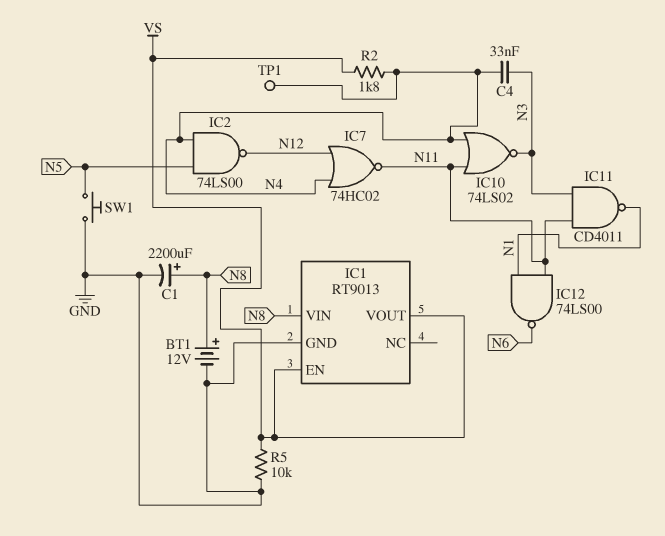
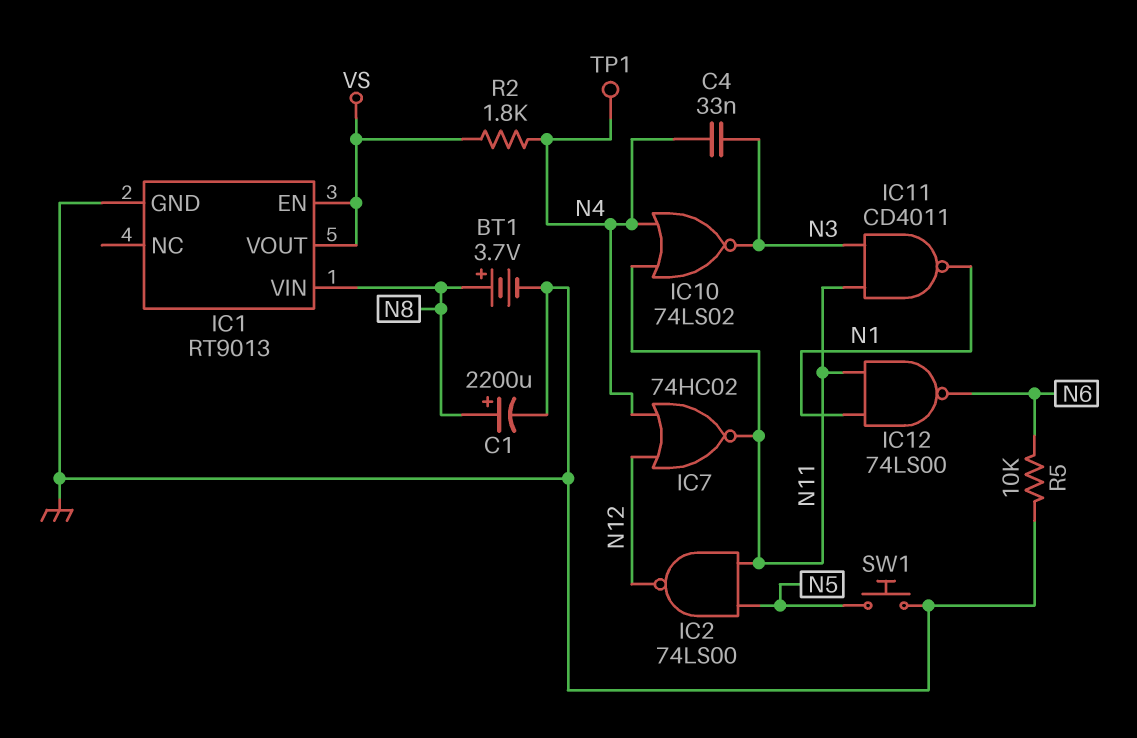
BT1: 12V (plus N8, minus GND) -> 3.7V (plus N8, minus GND)
IC2: NAND 74LS00 (in N4, in N5, out N12) -> NAND 74LS00 (in N5, in N11, out N12)
R5: 10k (GND, VS) -> 10k (GND, N6)

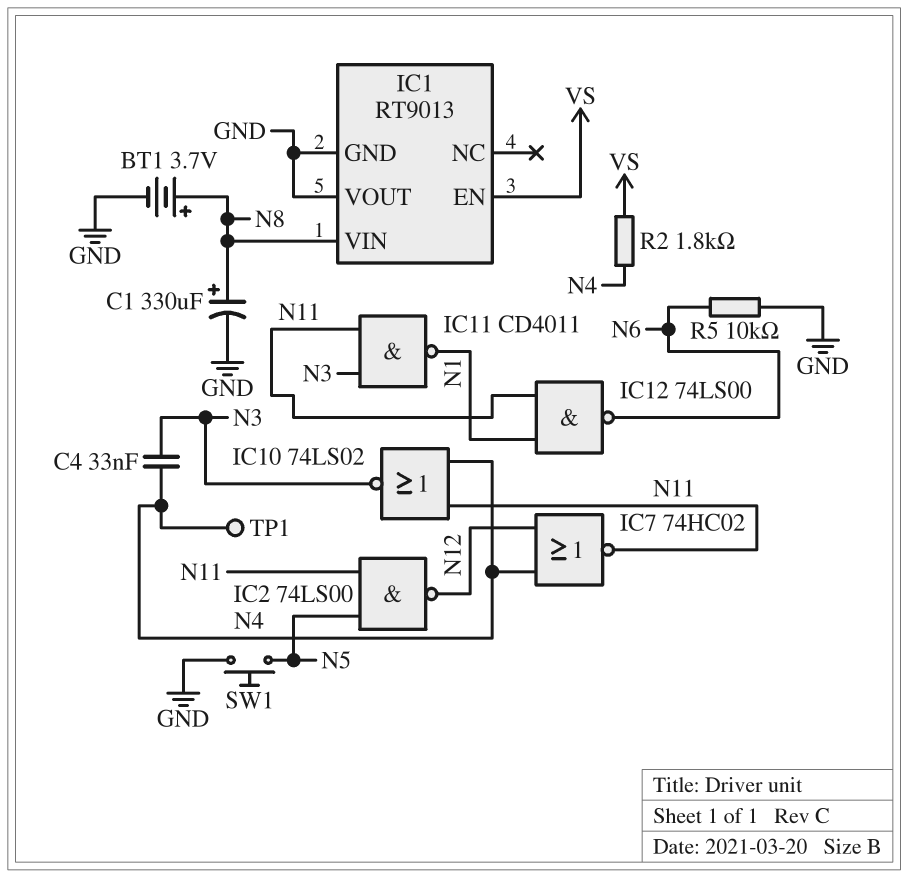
C1: 2200uF (plus N8, minus GND) -> 330uF (plus N8, minus GND)
IC1 pin VOUT: VS -> GND

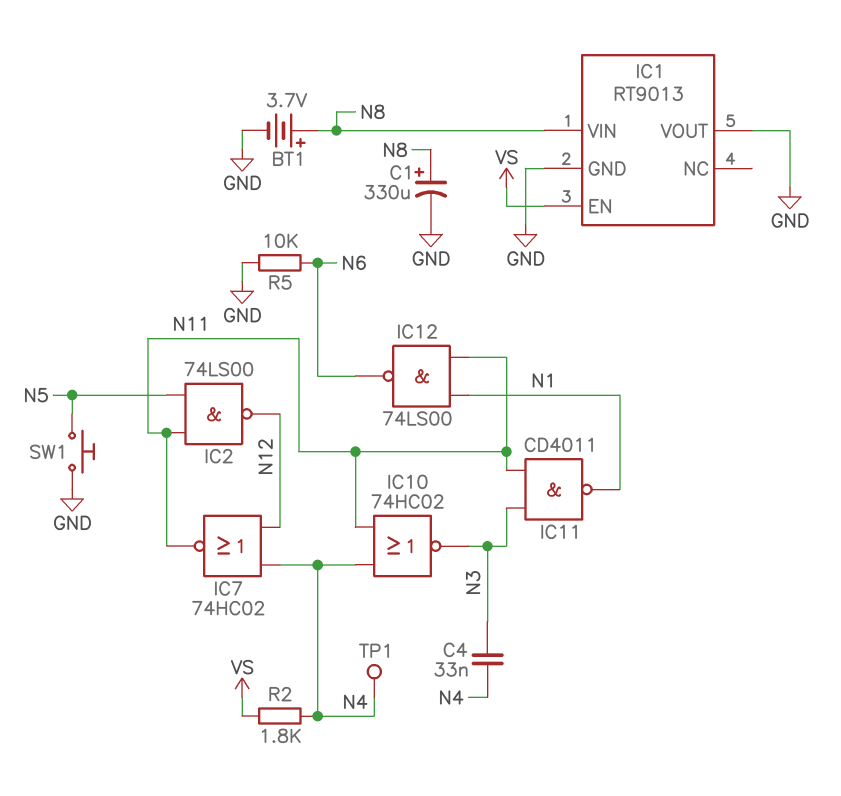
IC10: NOR 74LS02 (in N4, in N11, out N3) -> NOR 74HC02 (in N4, in N11, out N3)

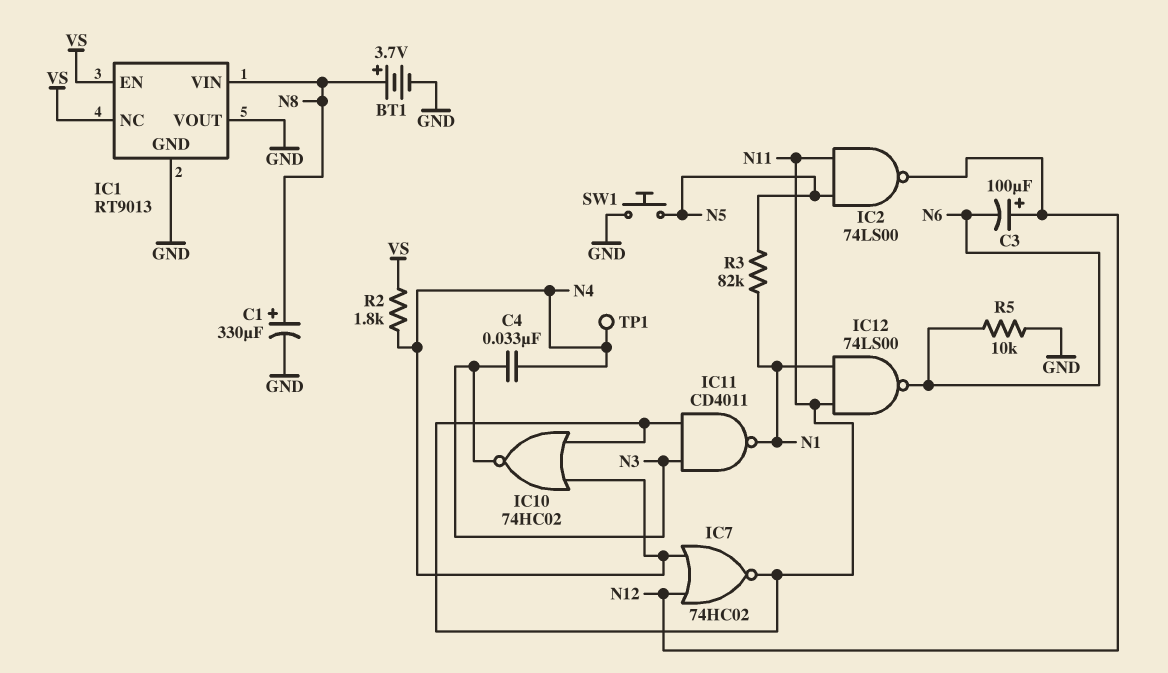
C3: none -> 100uF (plus N12, minus N6)
IC1 pin NC: none -> VS
R3: none -> 82k (N1, N5)

